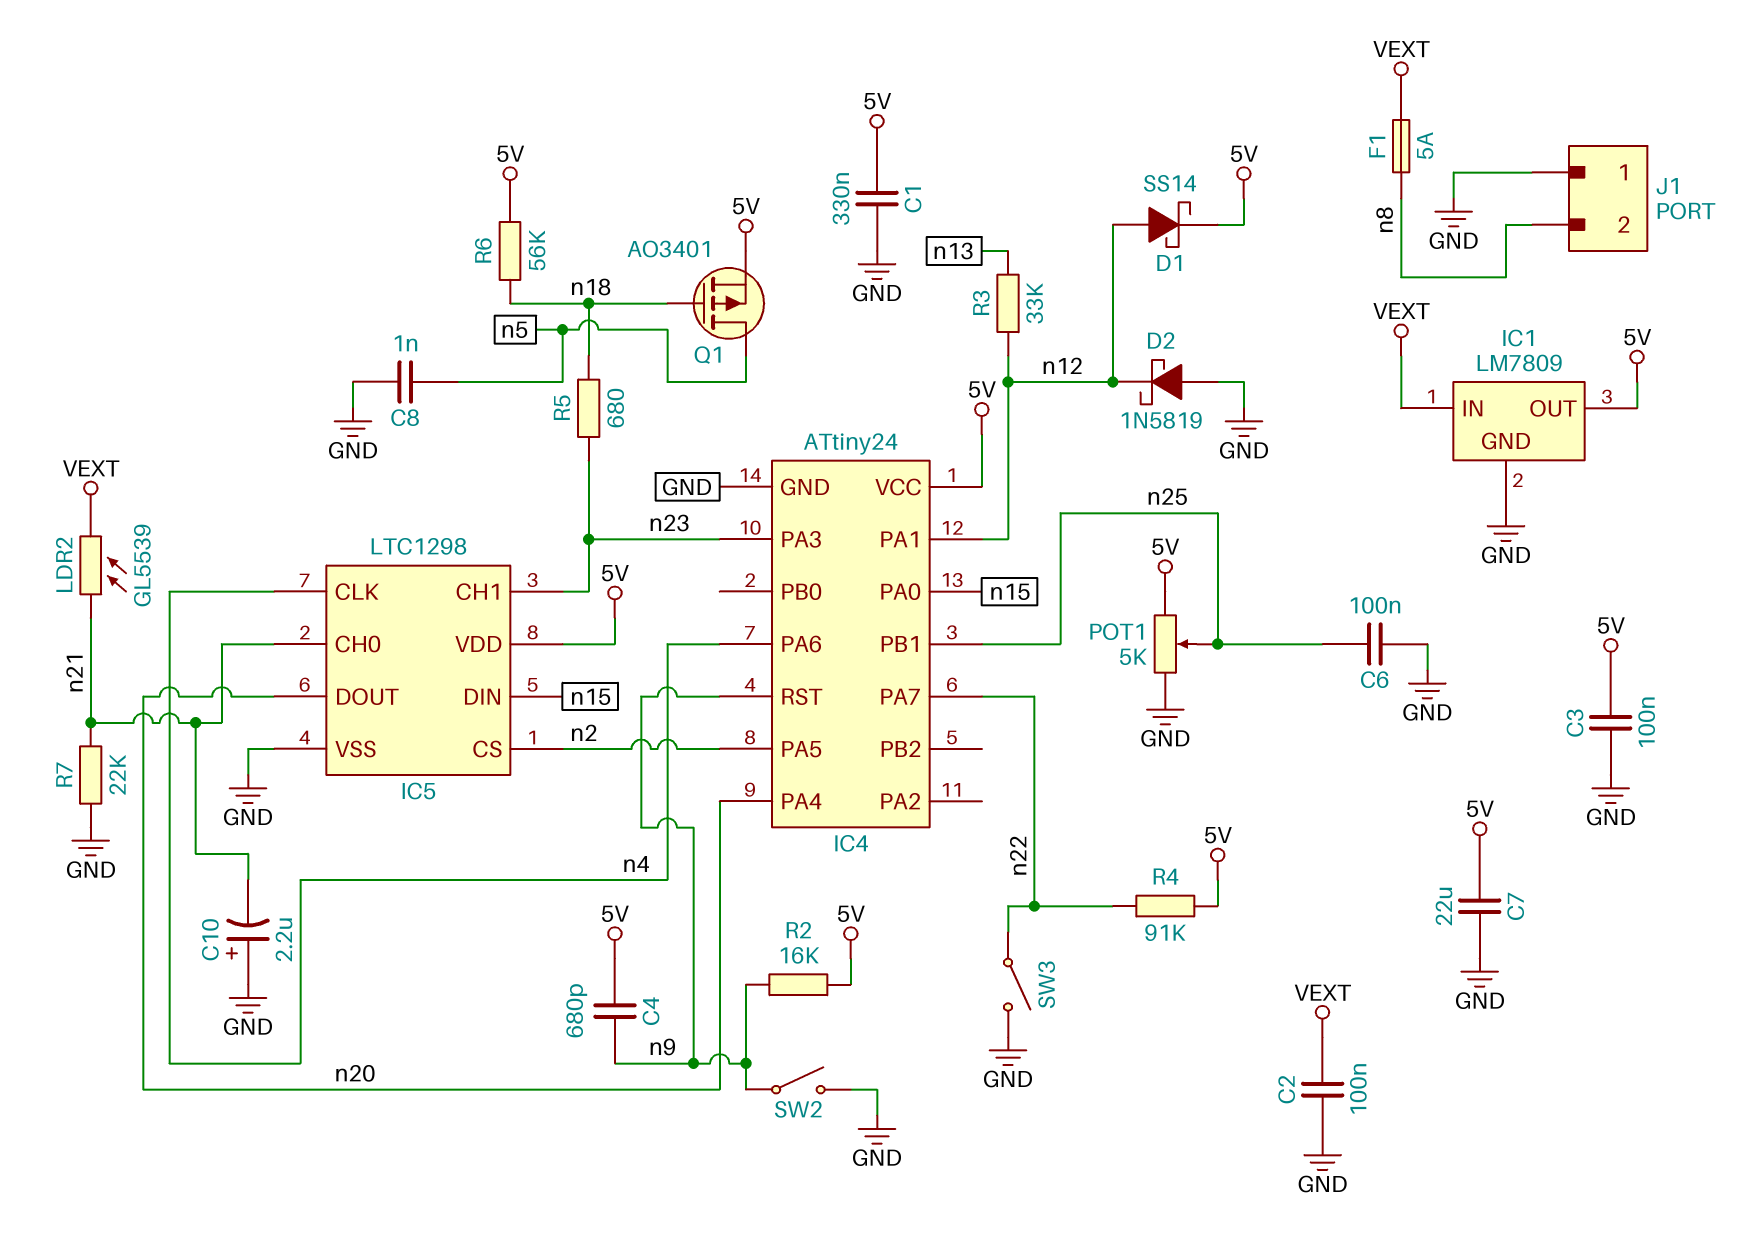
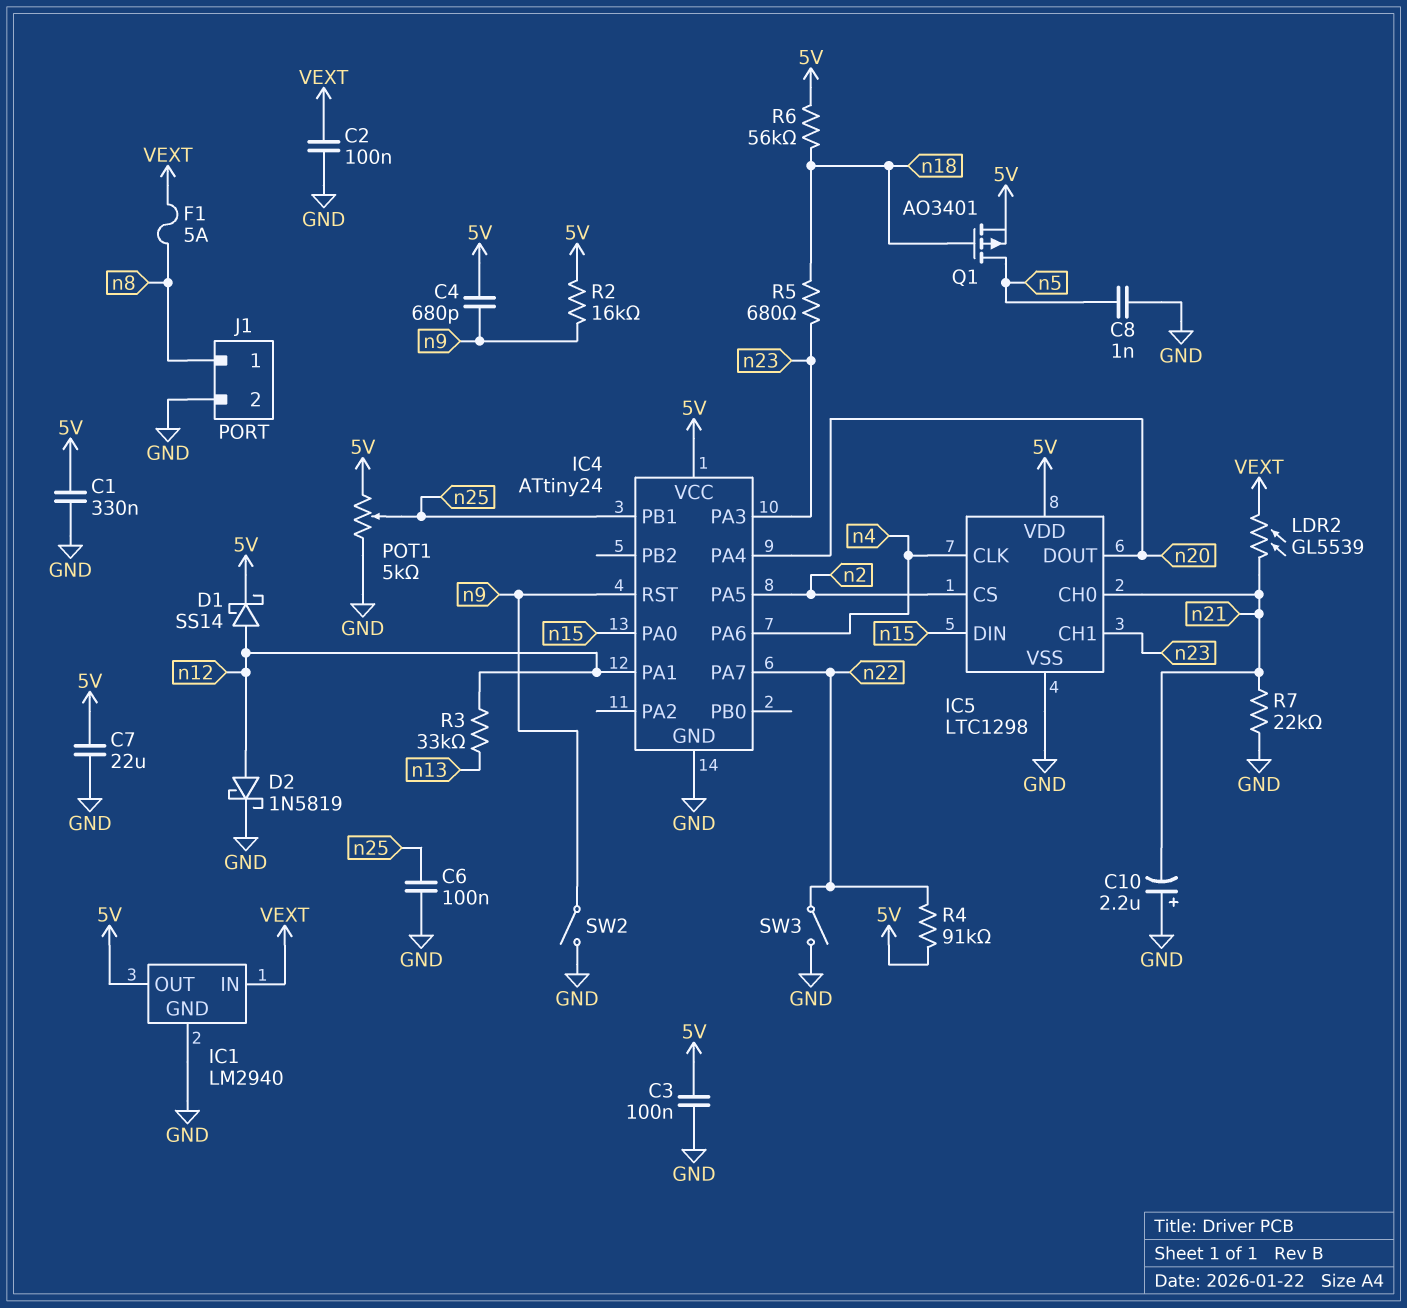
D2: schottky 1N5819 (A GND, K n12) -> schottky 1N5819 (A n12, K GND)
IC1: LM7809 -> LM2940
J1 pin 1: GND -> n8
J1 pin 2: n8 -> GND

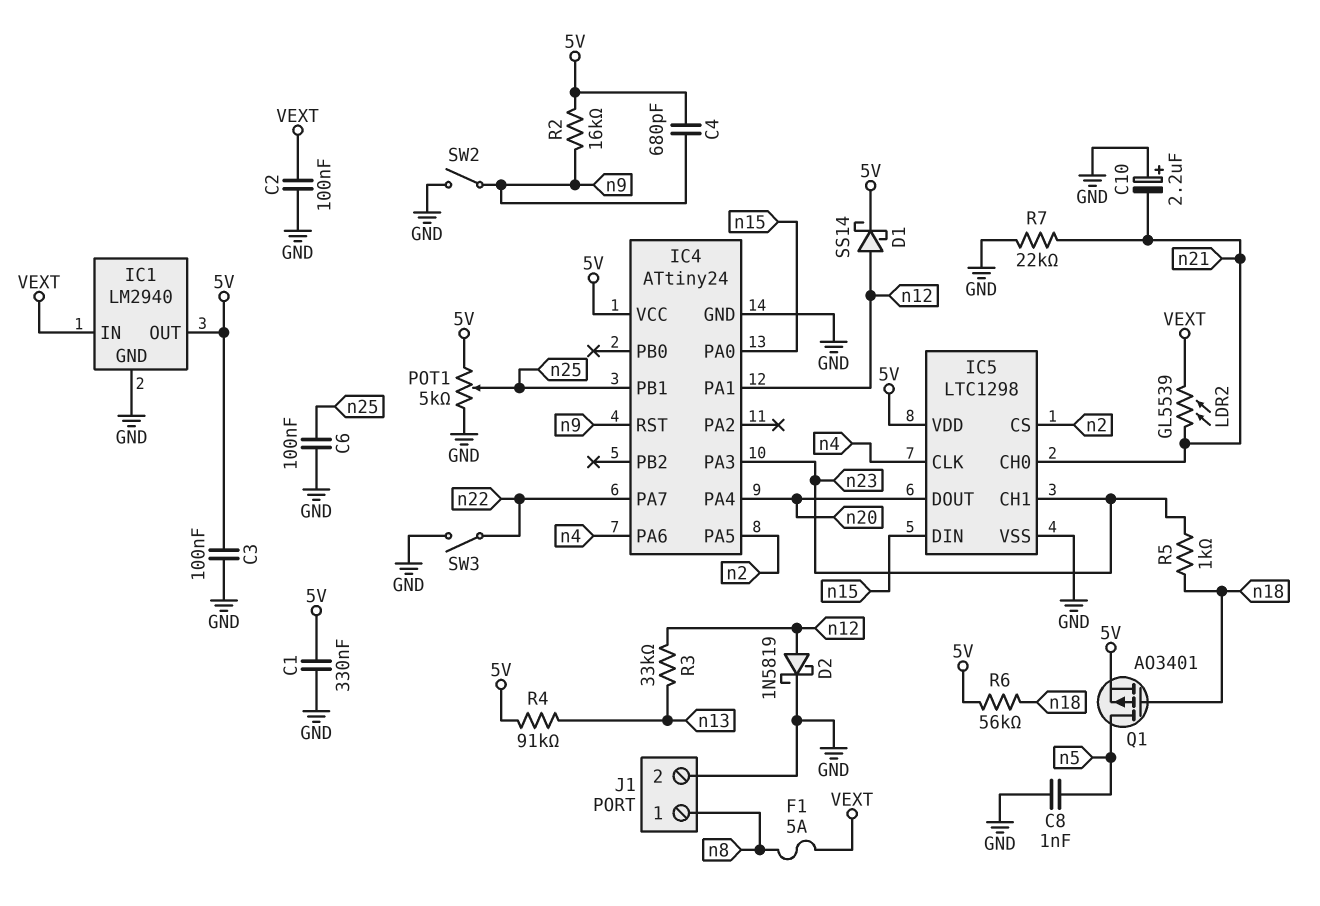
C7: 22uF (5V, GND) -> none
R4: 91k (5V, n22) -> 91k (5V, n13)
R5: 680 (n18, n23) -> 1k (n18, n23)

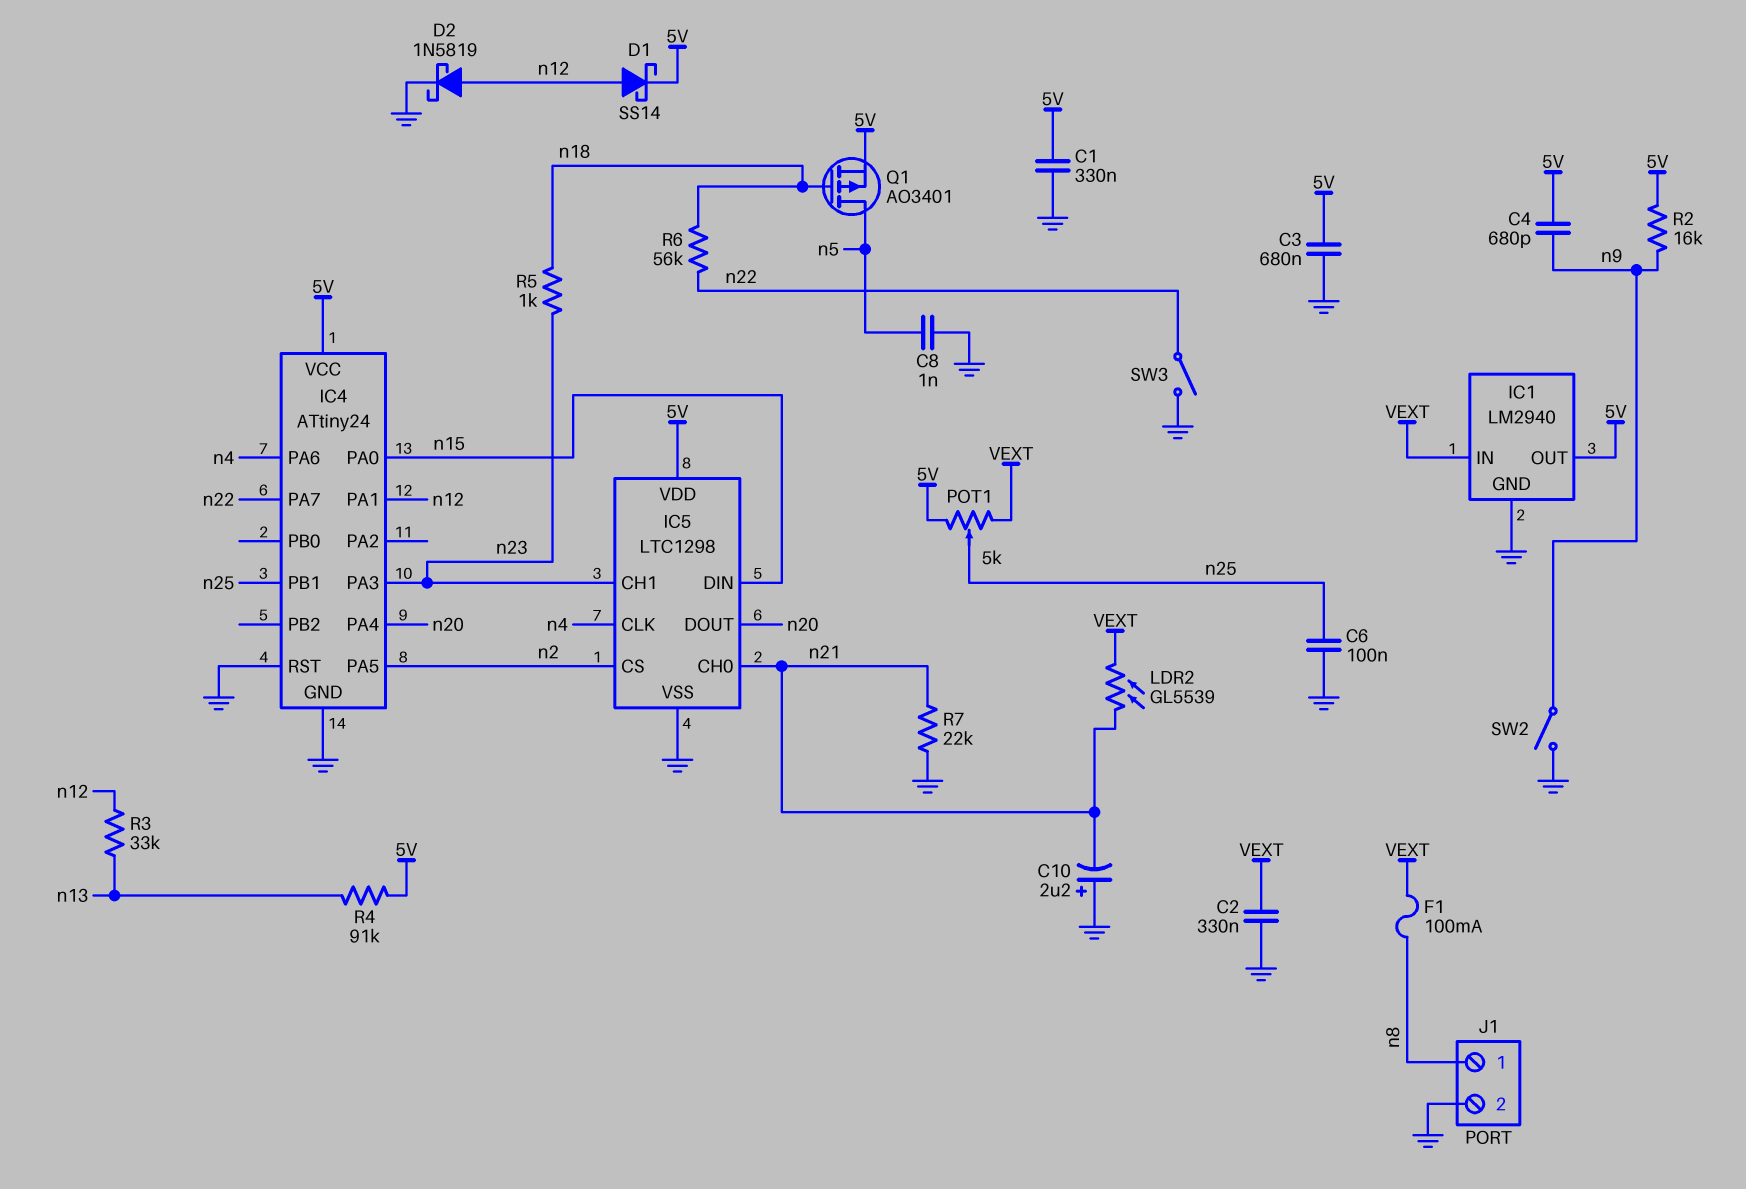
C2: 100nF (GND, VEXT) -> 330nF (GND, VEXT)
C3: 100nF (5V, GND) -> 680nF (5V, GND)
F1: 5A (VEXT, n8) -> 100mA (VEXT, n8)
IC4 pin RST: n9 -> GND
POT1: 5k (5V, GND, wiper n25) -> 5k (5V, VEXT, wiper n25)
R6: 56k (5V, n18) -> 56k (n18, n22)

